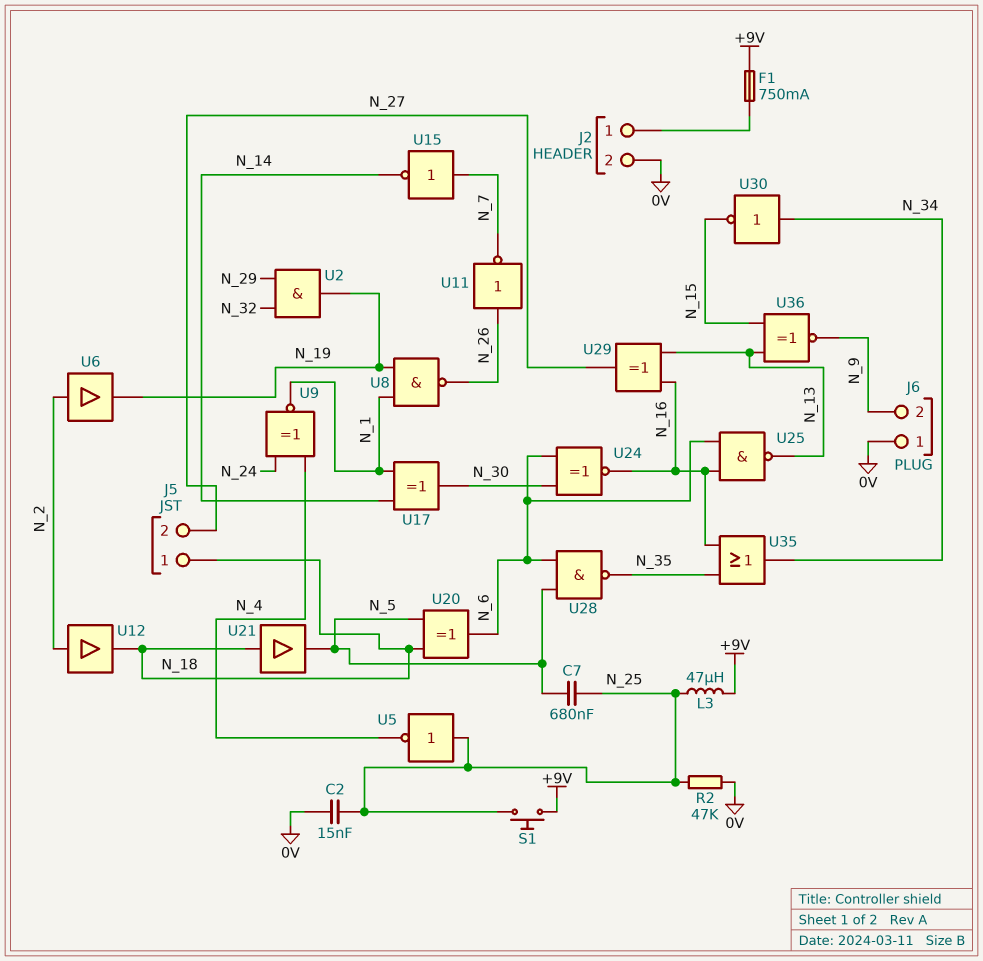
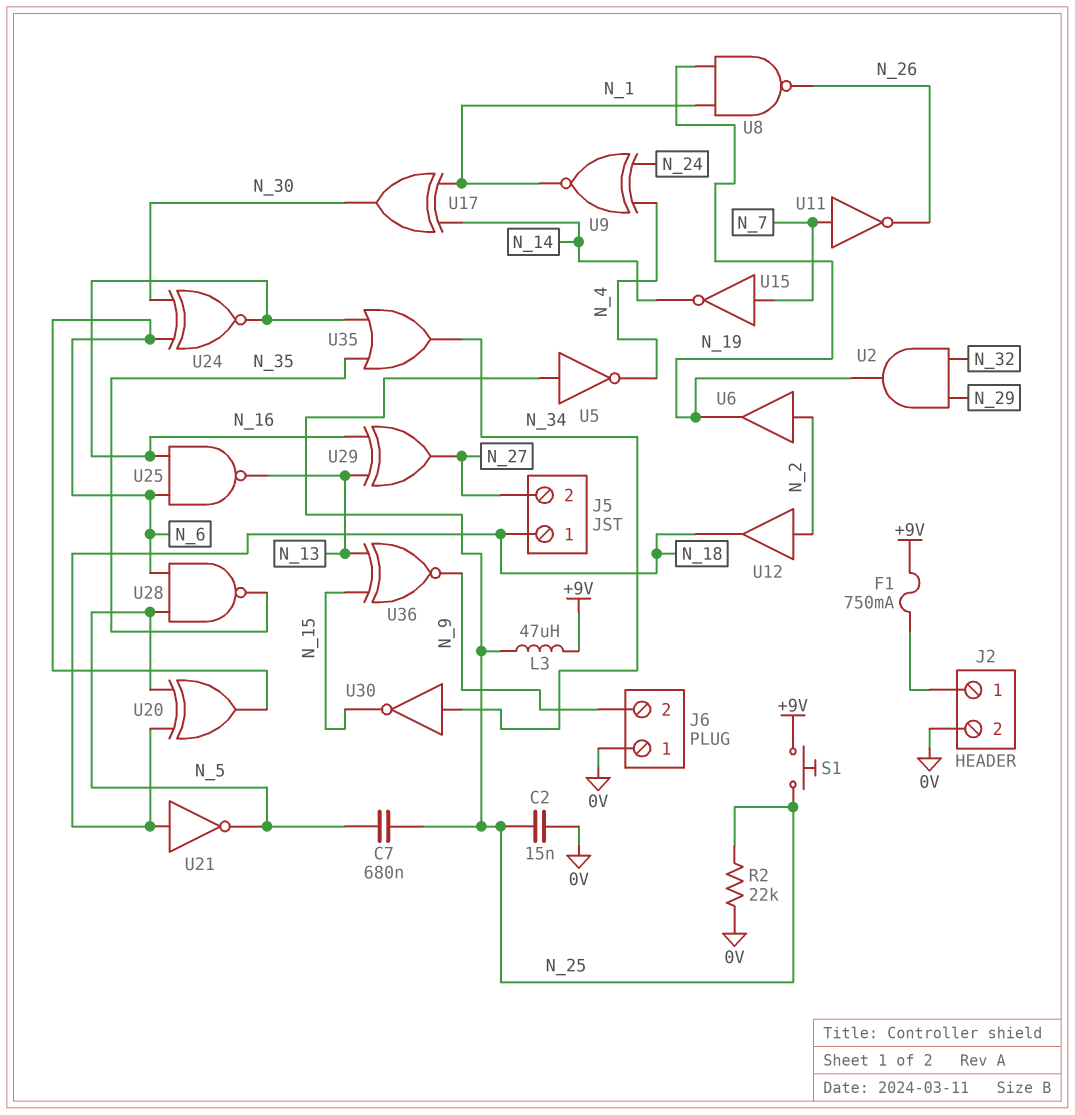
R2: 47k (0V, N_25) -> 22k (0V, N_25)
U11: NOT (in N_26, out N_7) -> NOT (in N_7, out N_26)
U21: buffer (in N_18, out N_5) -> NOT (in N_18, out N_5)

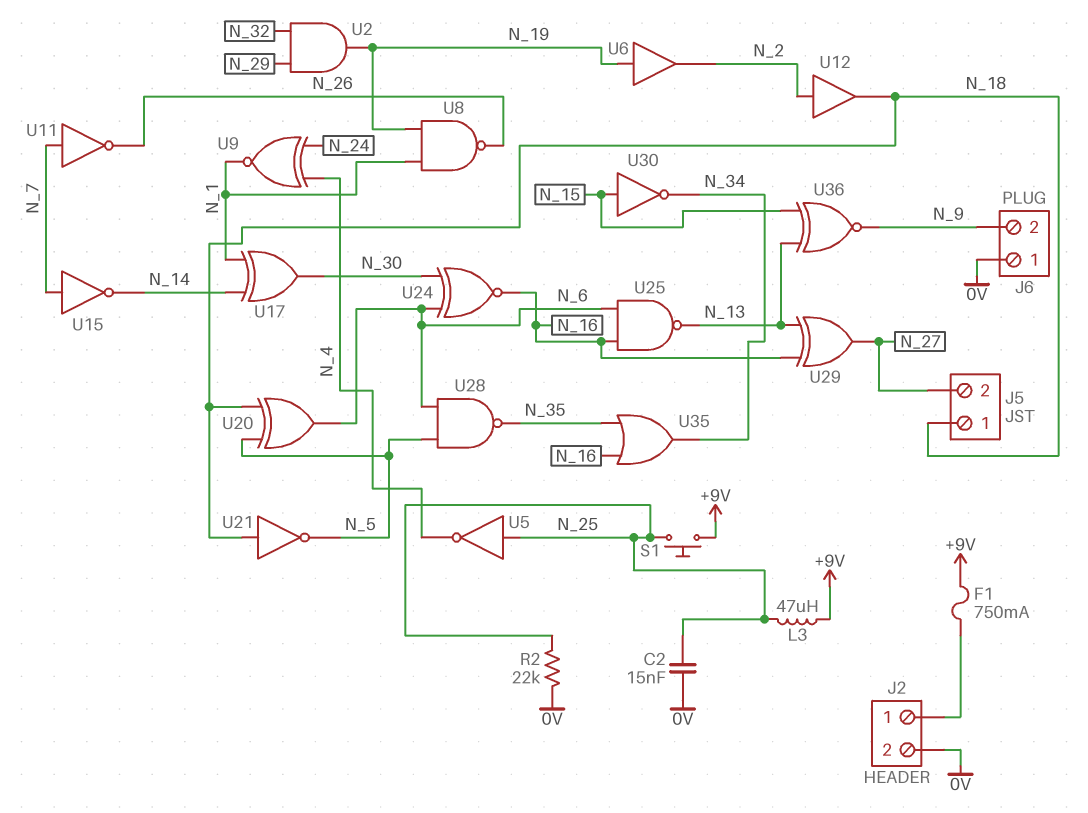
C7: 680nF (N_5, N_25) -> none
U6: buffer (in N_2, out N_19) -> buffer (in N_19, out N_2)
U30: NOT (in N_34, out N_15) -> NOT (in N_15, out N_34)

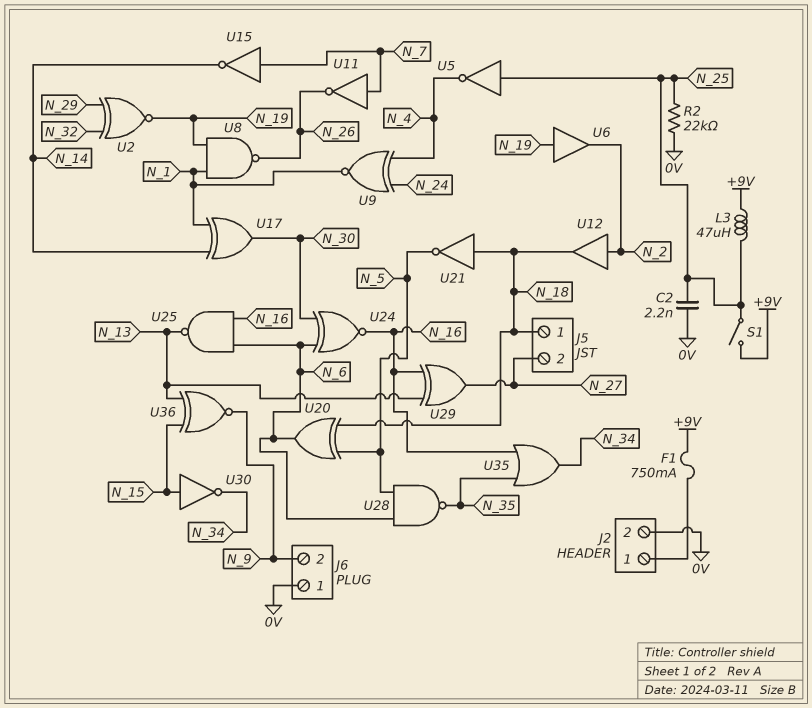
C2: 15nF (0V, N_25) -> 2.2nF (0V, N_25)
S1: button (+9V, N_25) -> switch (+9V, N_25)
U2: AND (in N_29, in N_32, out N_19) -> XNOR (in N_29, in N_32, out N_19)

